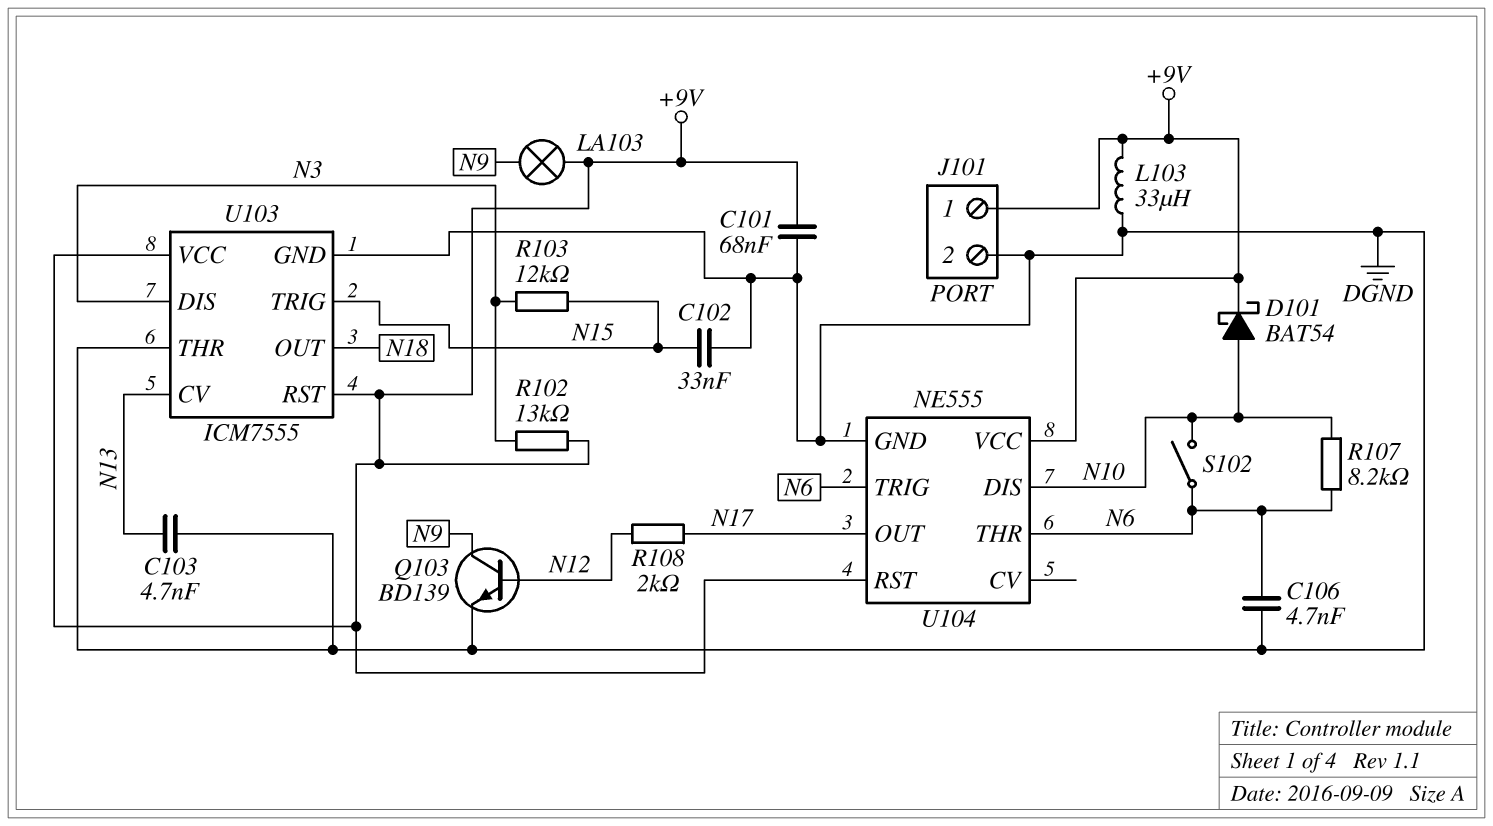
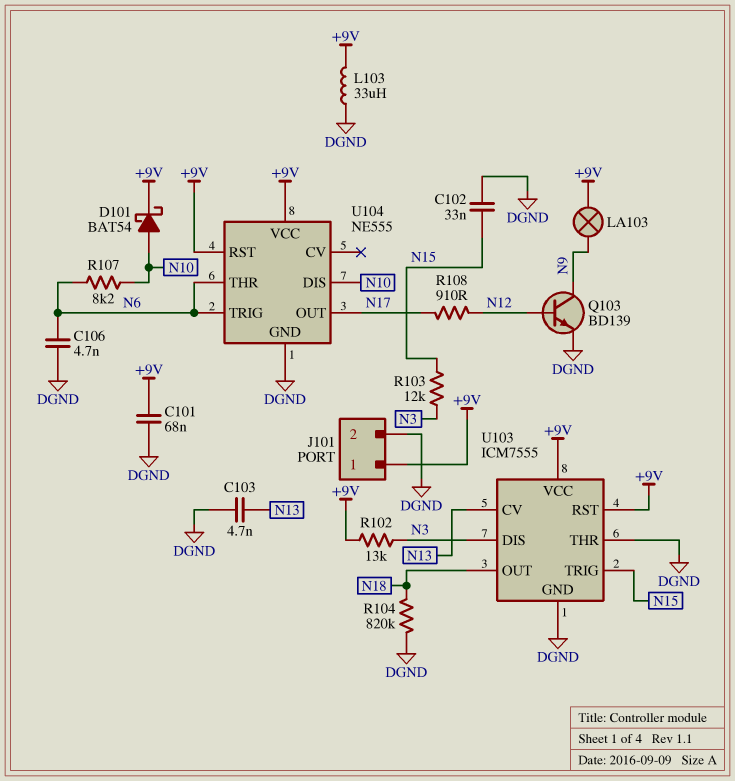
R104: none -> 820k (DGND, N18)
R108: 2k (N12, N17) -> 910 (N12, N17)
S102: switch (N6, N10) -> none

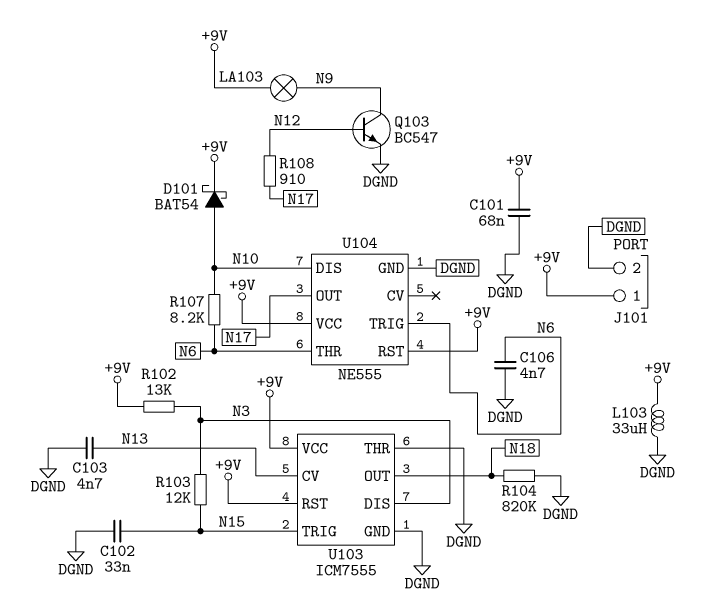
Q103: NPN BD139 (B N12, C N9, E DGND) -> NPN BC547 (B N12, C N9, E DGND)

